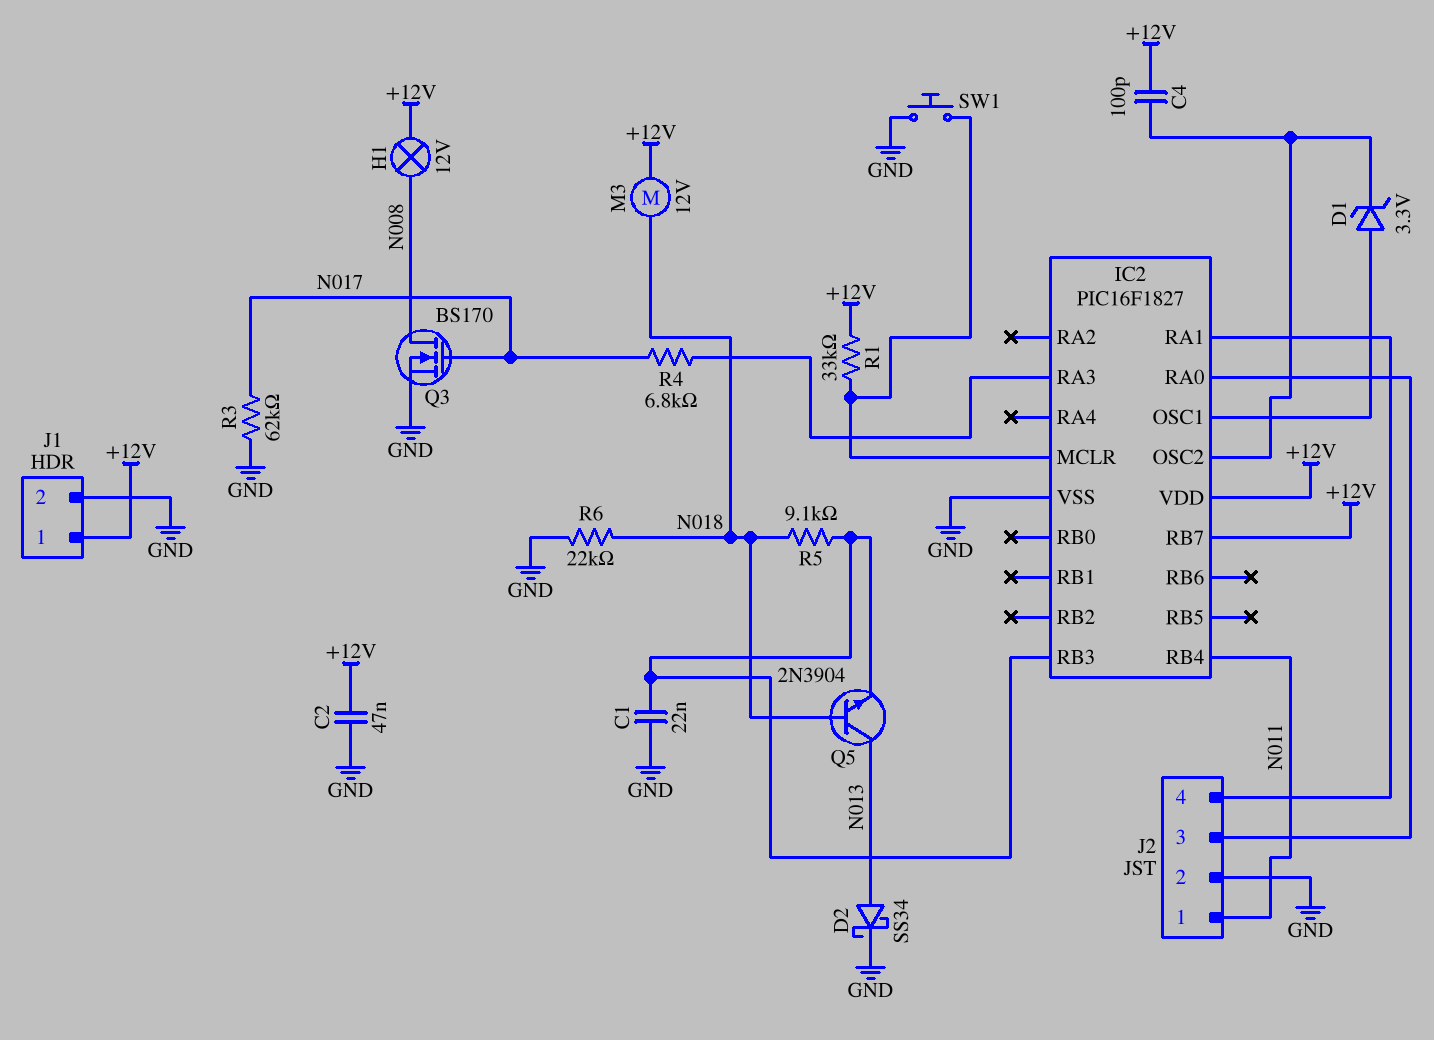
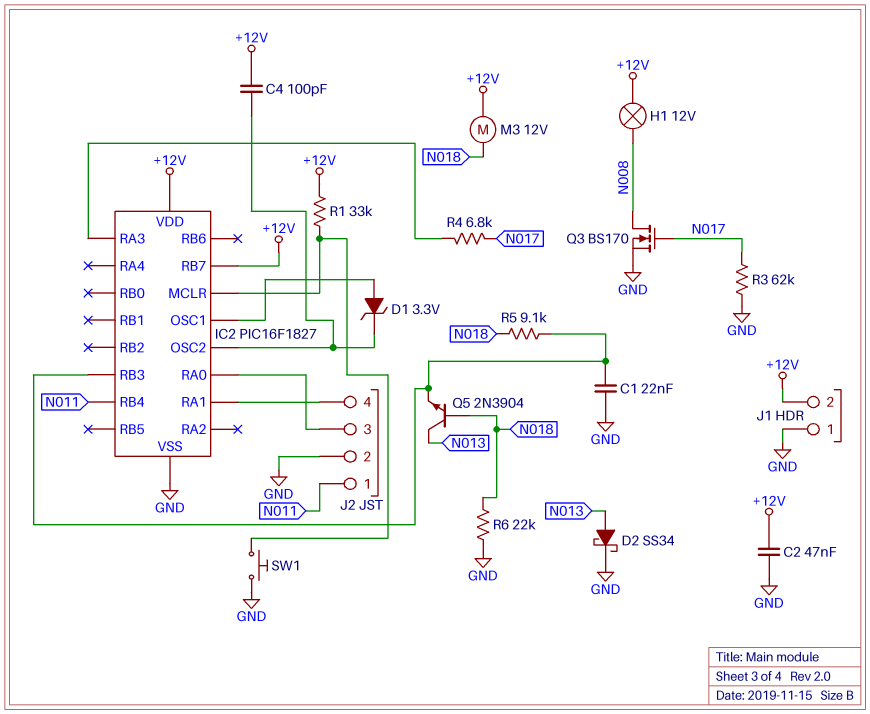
J1 pin 1: +12V -> GND
J1 pin 2: GND -> +12V

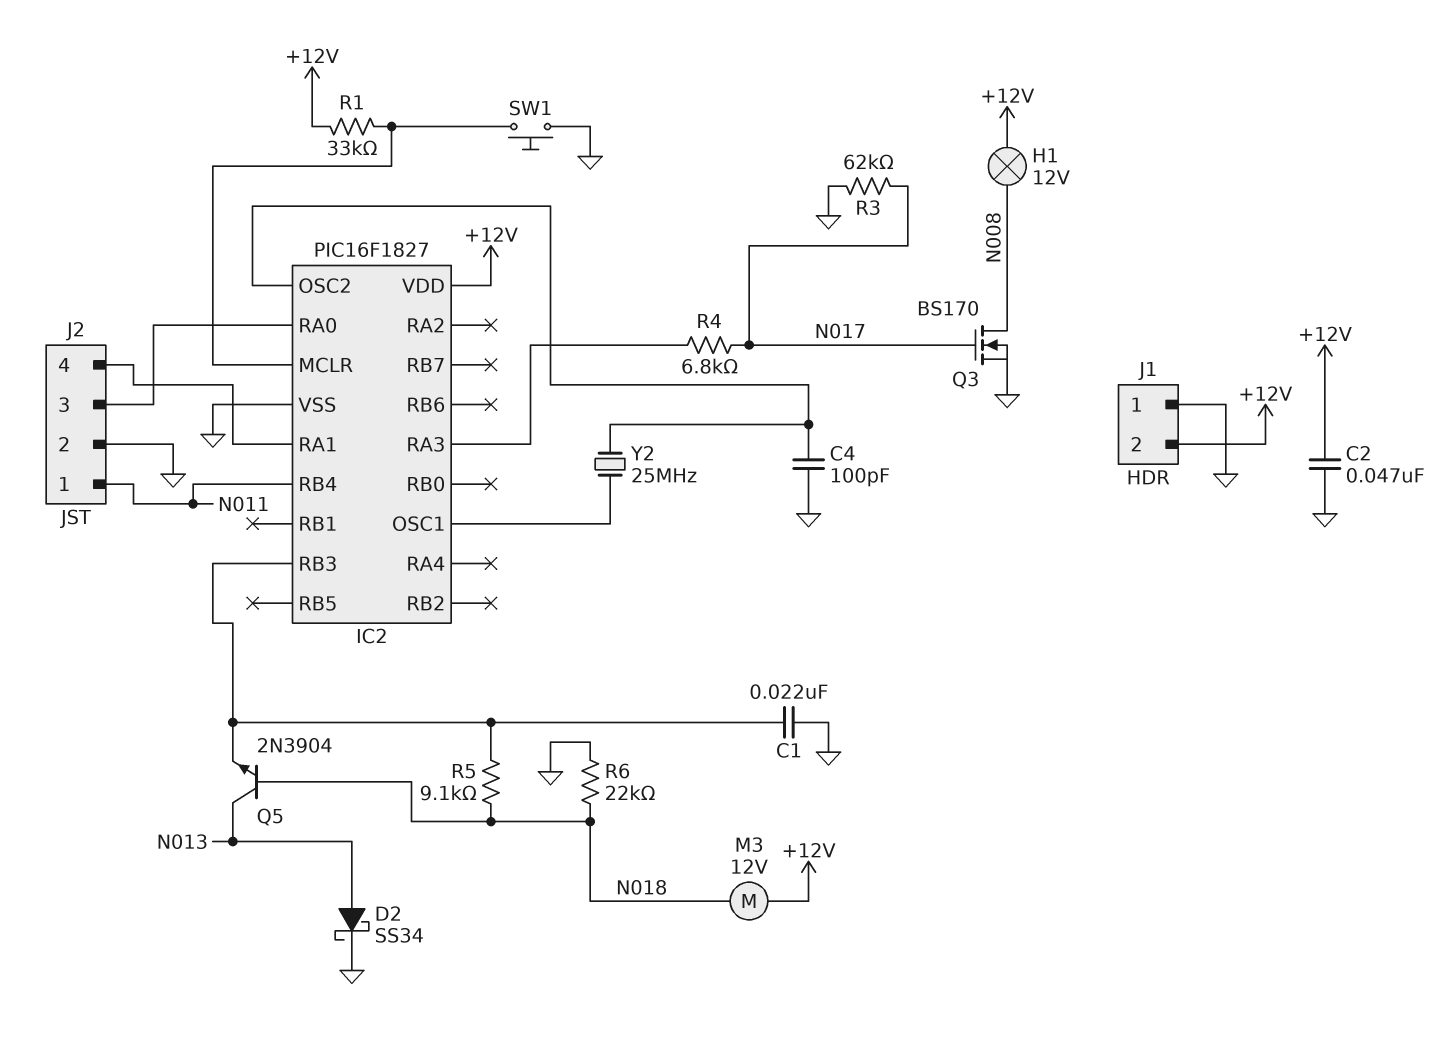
C4: 100pF (+12V, IC2/OSC2) -> 100pF (GND, IC2/OSC2)
D1: zener 3.3V (A IC2/OSC1, K IC2/OSC2) -> none
IC2 pin RB7: +12V -> none
Y2: none -> 25MHz (IC2/OSC1, IC2/OSC2)

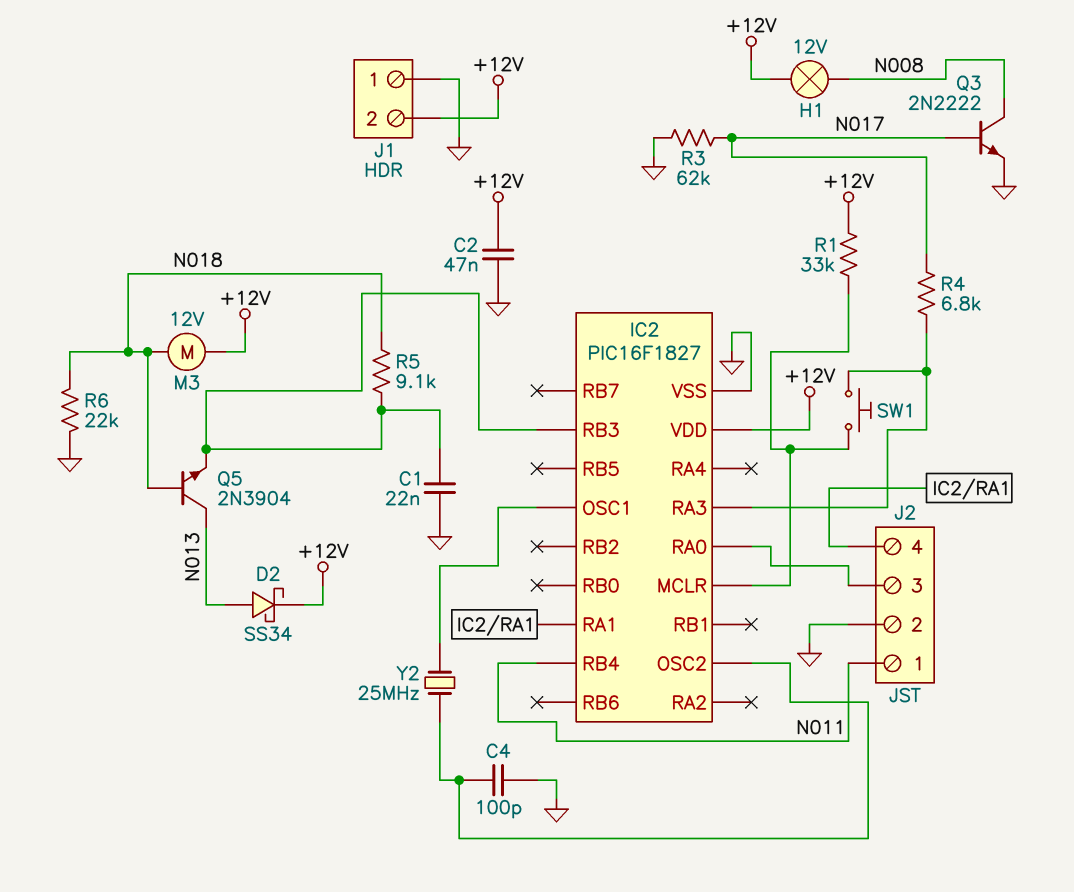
D2: schottky SS34 (A N013, K GND) -> schottky SS34 (A N013, K +12V)
Q3: NMOS BS170 (G N017, D N008, S GND) -> NPN 2N2222 (B N017, C N008, E GND)
SW1: button (GND, IC2/MCLR) -> button (IC2/MCLR, IC2/RA3)

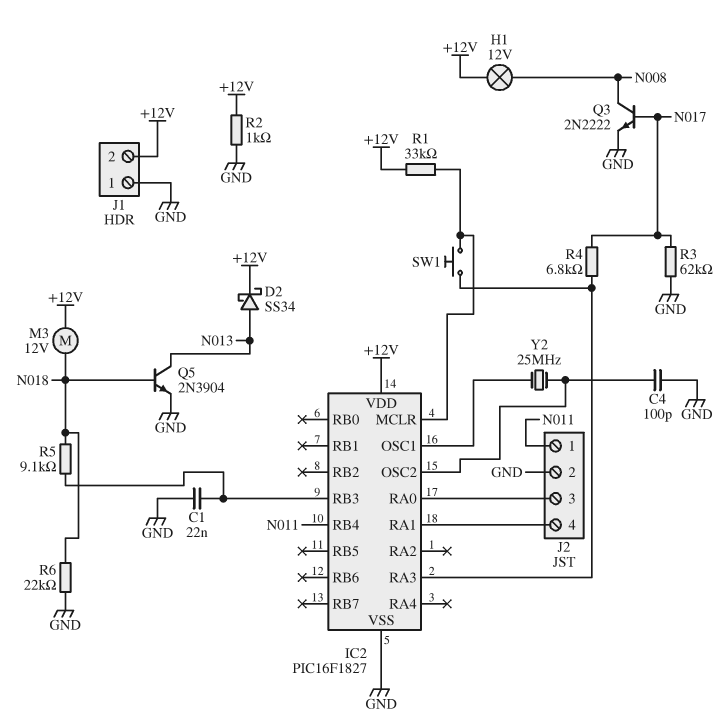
C2: 47nF (+12V, GND) -> none
Q5: NPN 2N3904 (B N018, C N013, E IC2/RB3) -> NPN 2N3904 (B N018, C N013, E GND)
R2: none -> 1k (+12V, GND)

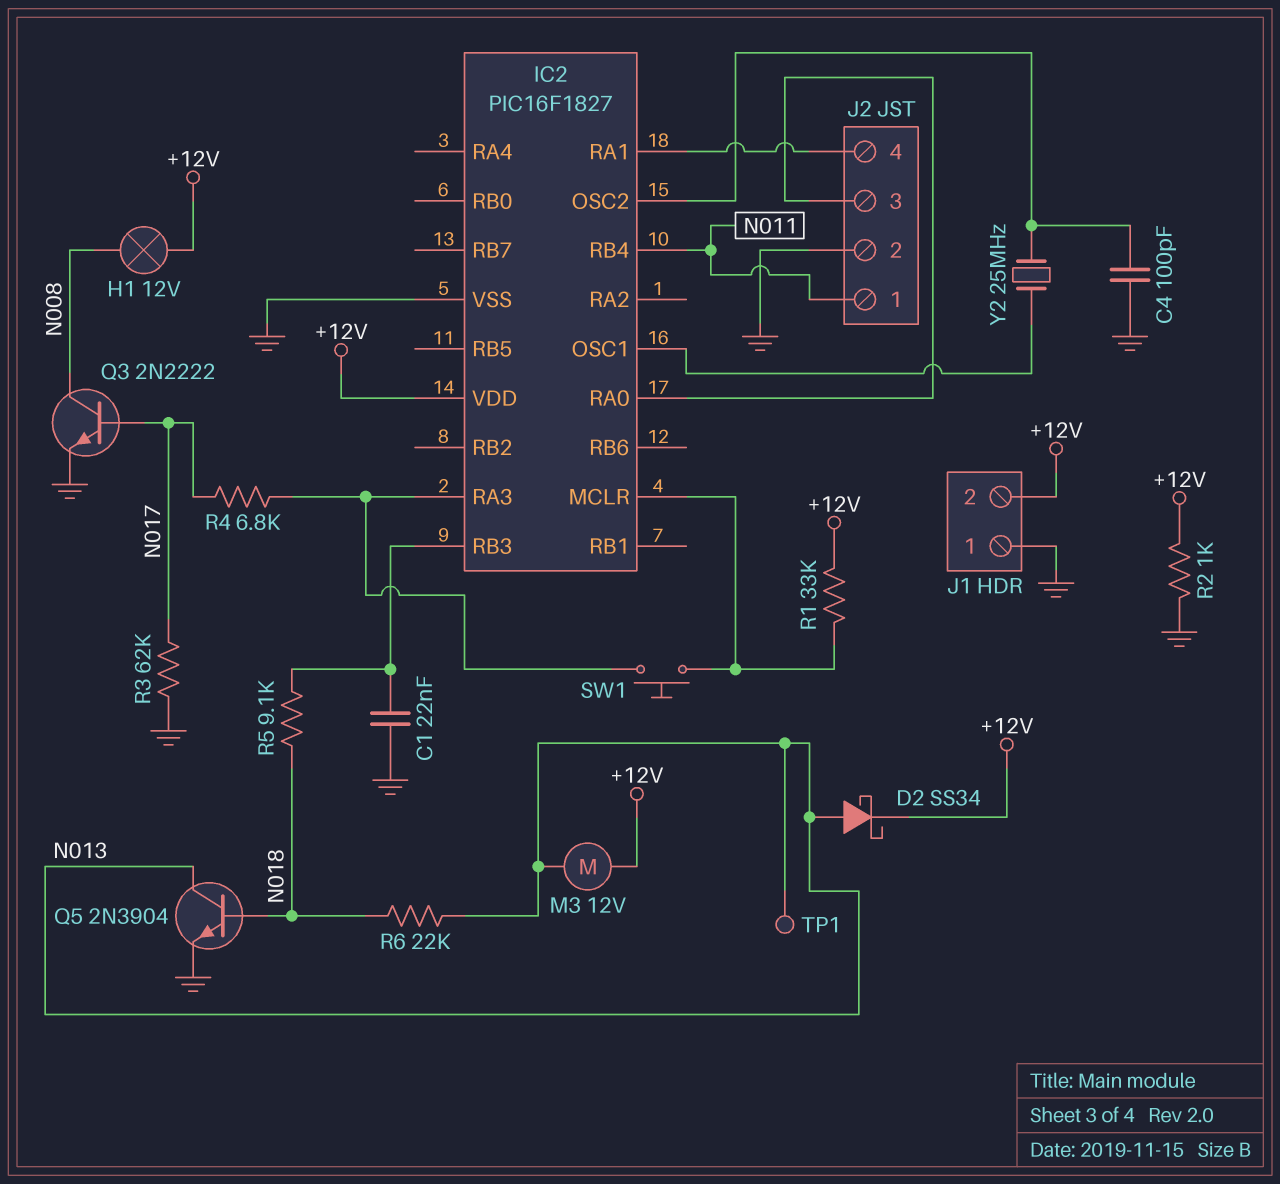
M3: motor 12V (+12V, N018) -> motor 12V (+12V, N013)
R6: 22k (GND, N018) -> 22k (N013, N018)
TP1: none -> test point (N013)

